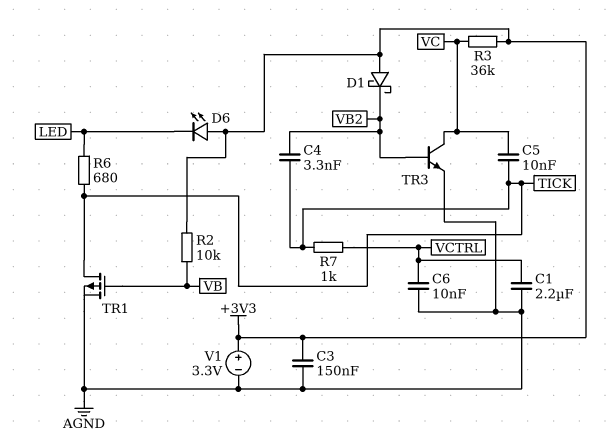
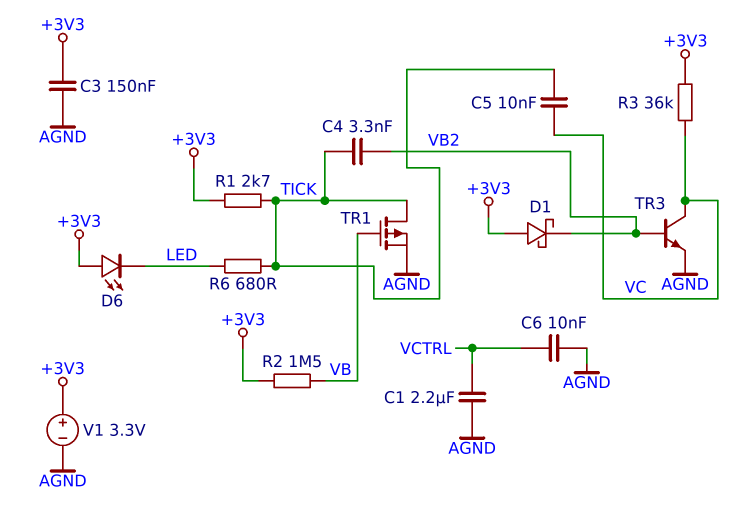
R1: none -> 2.7k (+3V3, TICK)
R2: 10k (+3V3, VB) -> 1.5M (+3V3, VB)
R7: 1k (TICK, VCTRL) -> none

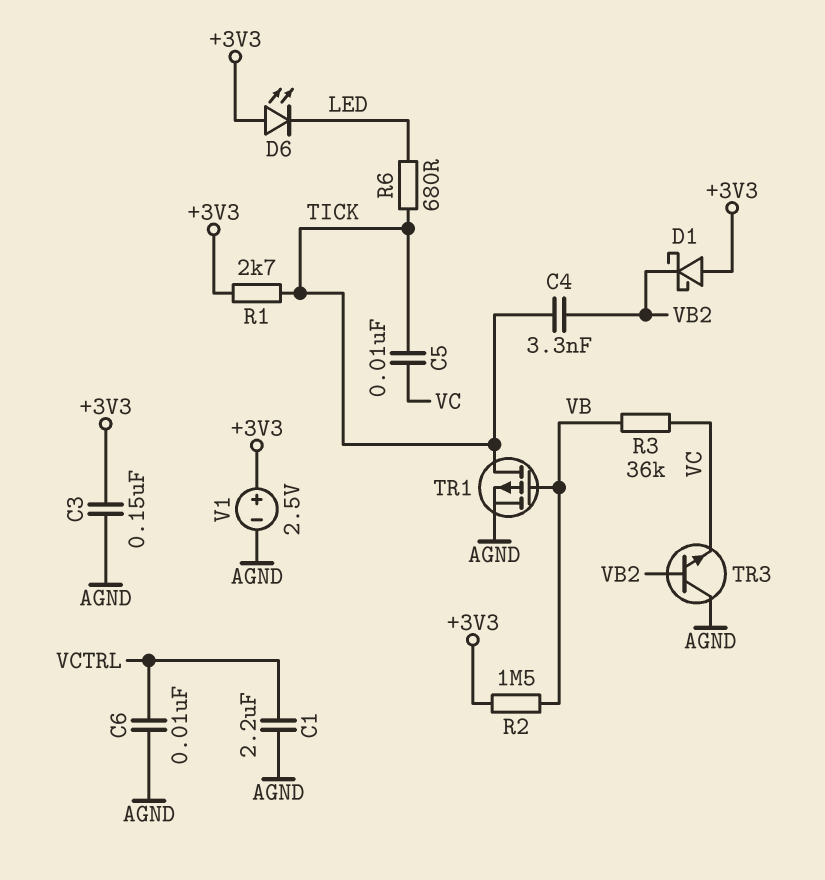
R3: 36k (+3V3, VC) -> 36k (VB, VC)
TR3: NPN (B VB2, C VC, E AGND) -> NPN (B VB2, C AGND, E VC)
V1: 3.3V (plus +3V3, minus AGND) -> 2.5V (plus +3V3, minus AGND)

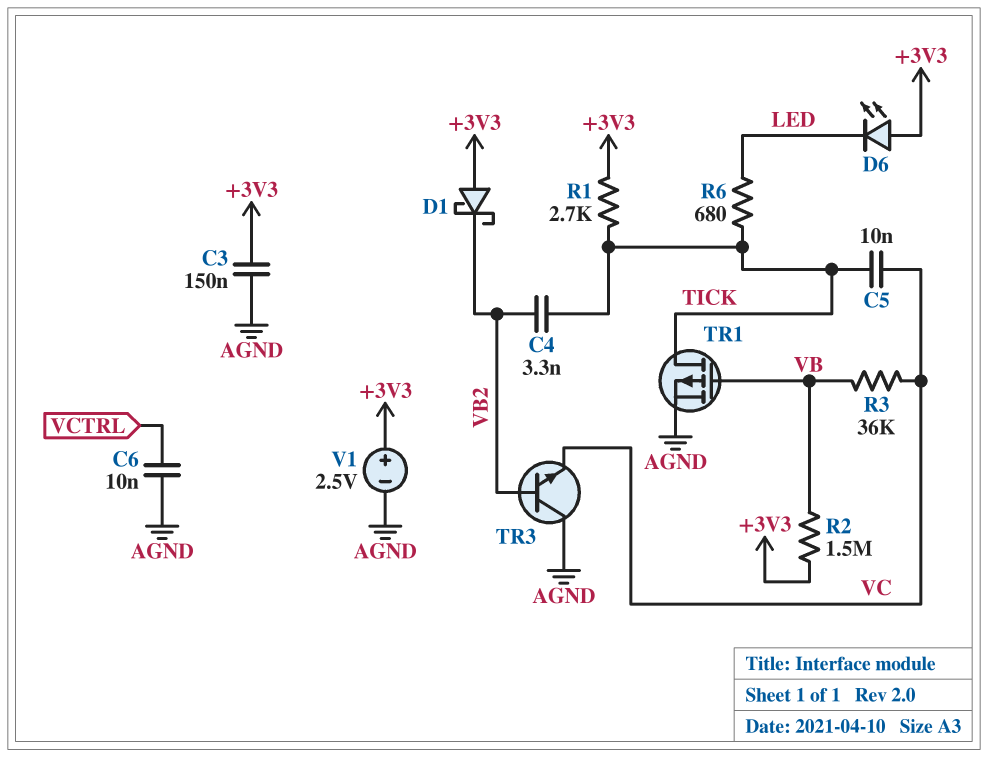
C1: 2.2uF (AGND, VCTRL) -> none

